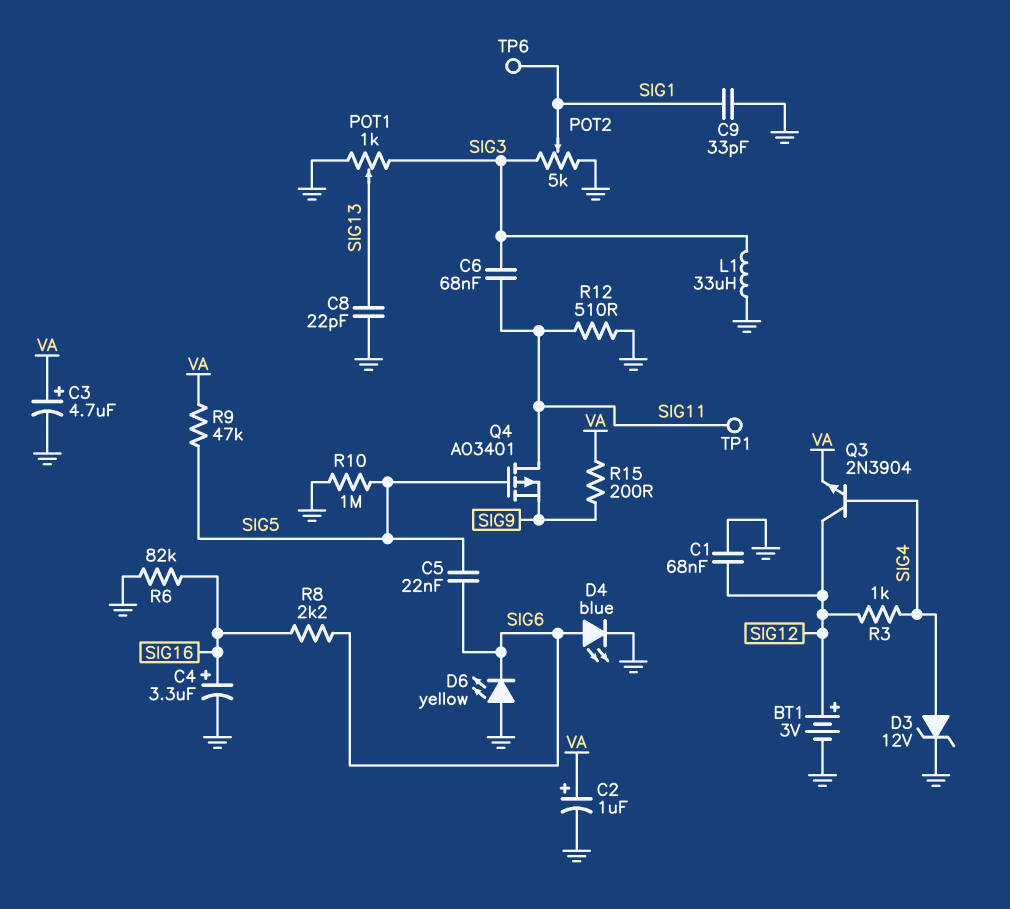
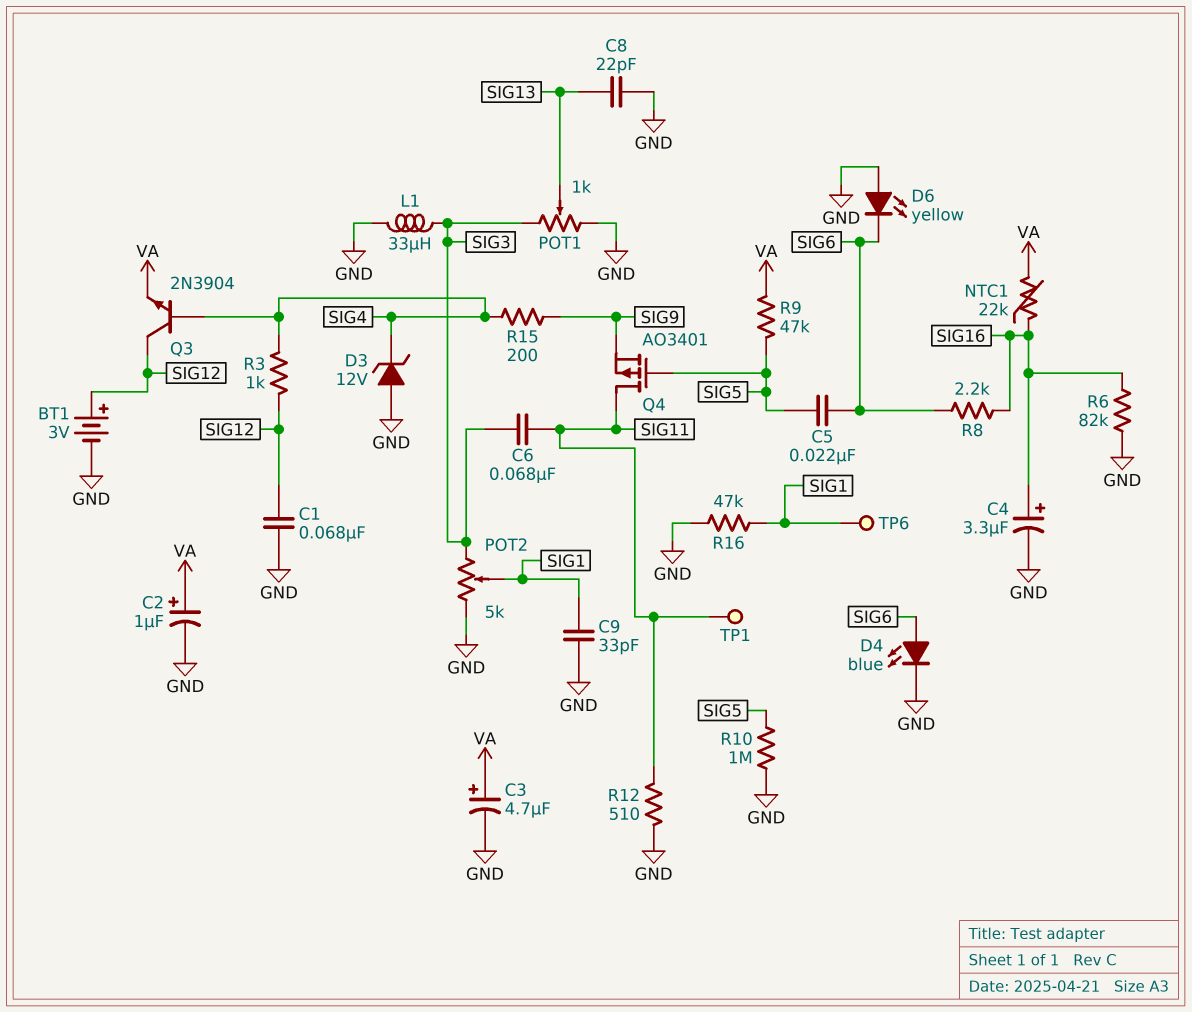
D3: zener 12V (A SIG4, K GND) -> zener 12V (A GND, K SIG4)
NTC1: none -> 22k (SIG16, VA)
R15: 200 (SIG9, VA) -> 200 (SIG4, SIG9)
R16: none -> 47k (GND, SIG1)

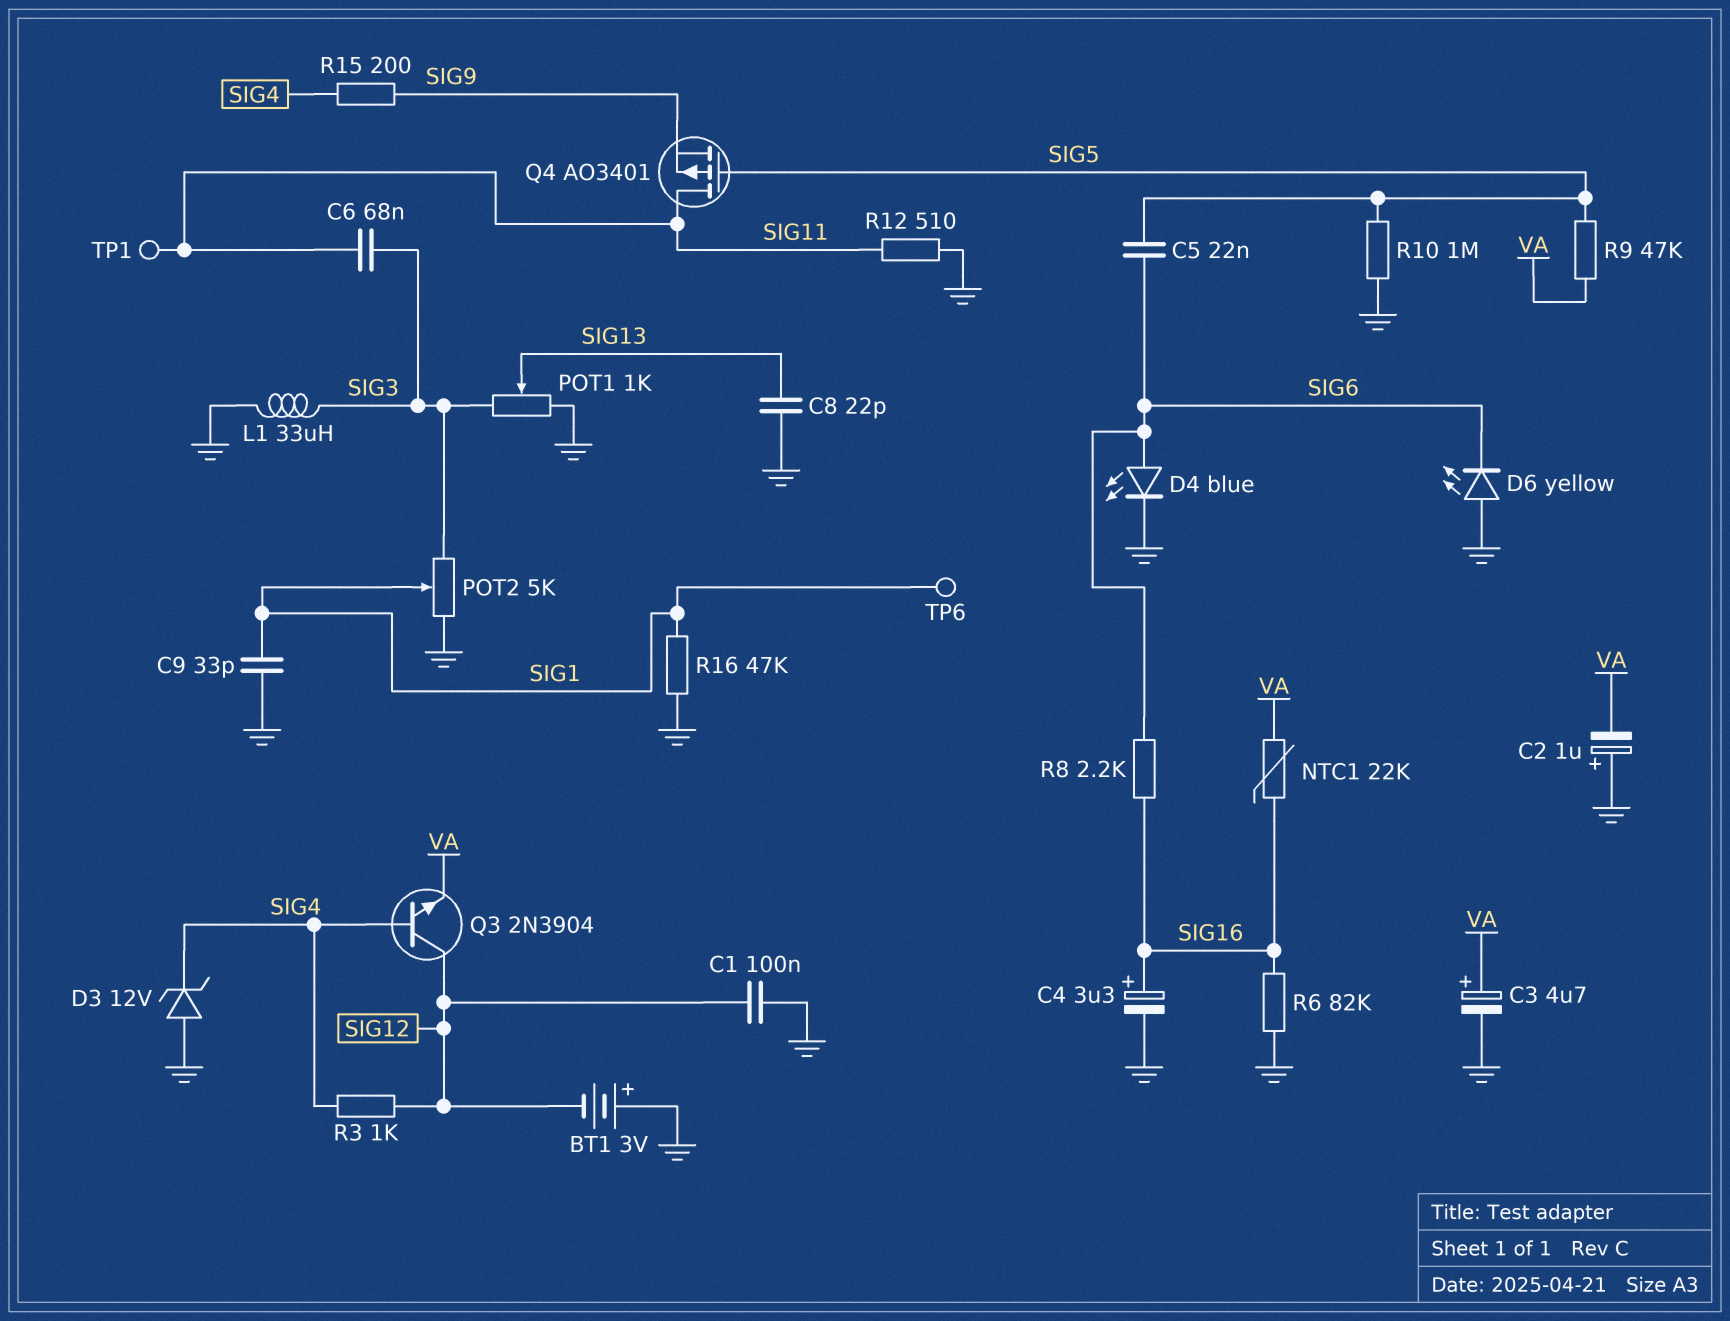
BT1: 3V (plus SIG12, minus GND) -> 3V (plus GND, minus SIG12)
C1: 68nF (GND, SIG12) -> 100nF (GND, SIG12)
C2: 1uF (plus VA, minus GND) -> 1uF (plus GND, minus VA)

